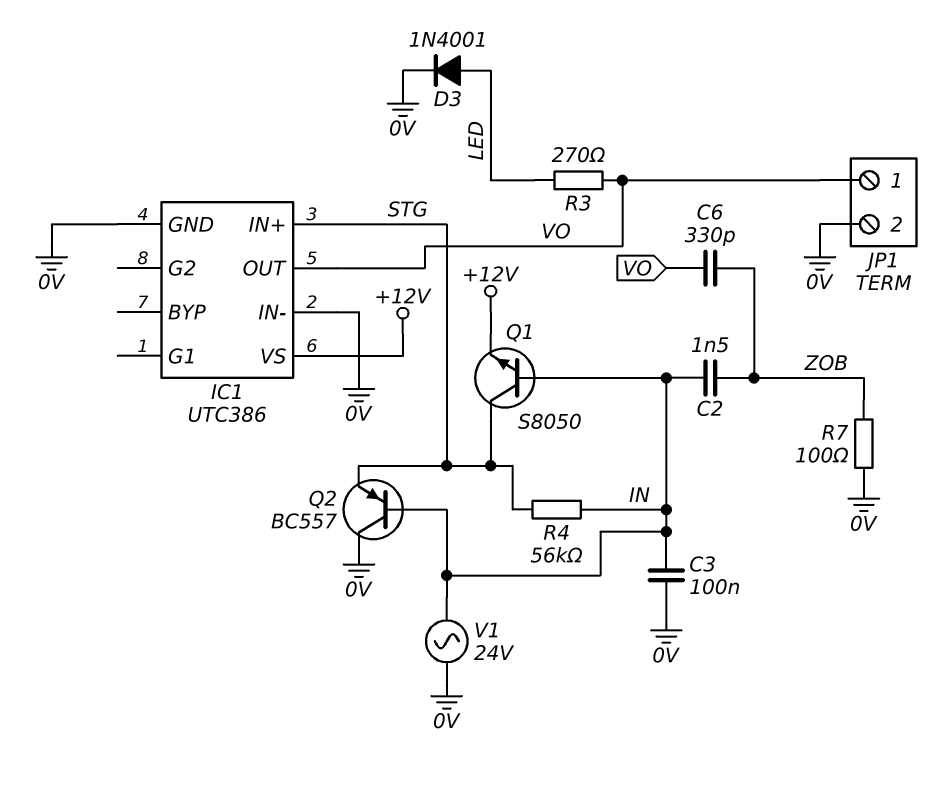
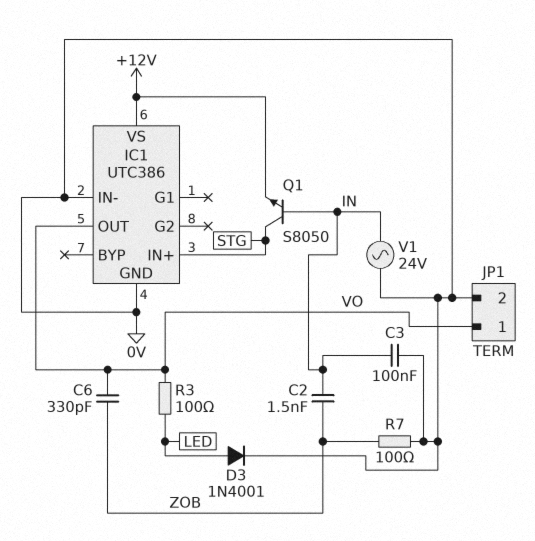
Q2: PNP BC557 (B IN, C 0V, E STG) -> none
R3: 270 (LED, VO) -> 100 (LED, VO)
R4: 56k (IN, STG) -> none

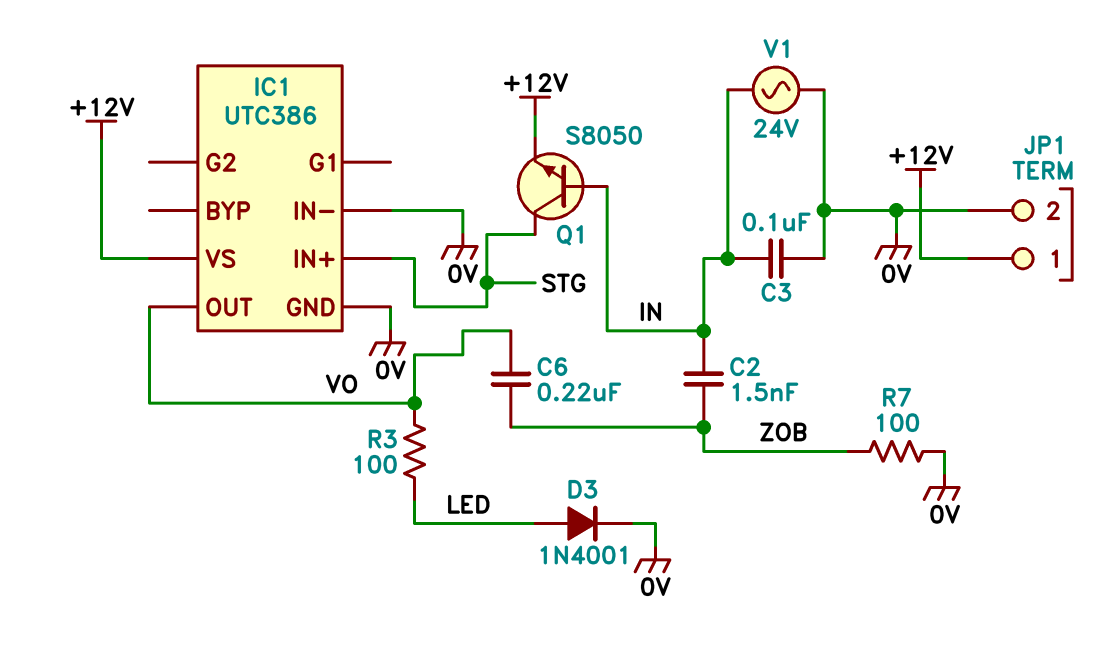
C6: 330pF (VO, ZOB) -> 220nF (VO, ZOB)
JP1 pin 1: VO -> +12V

